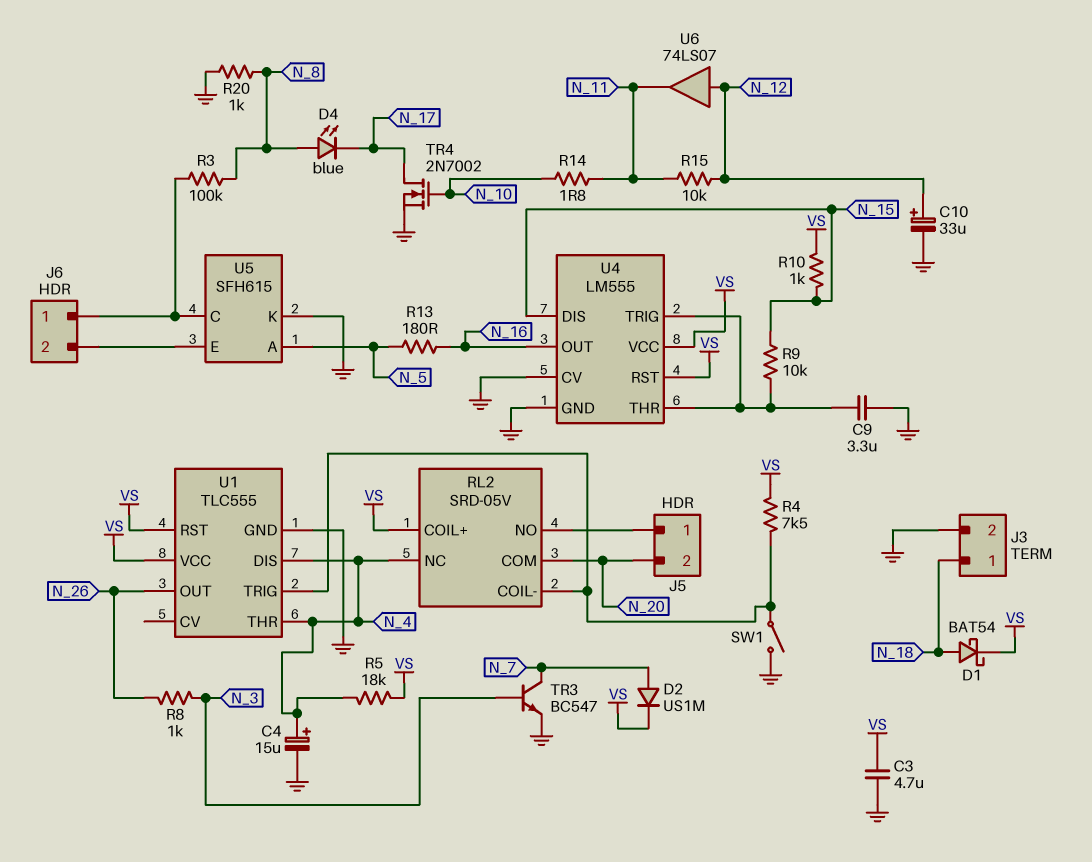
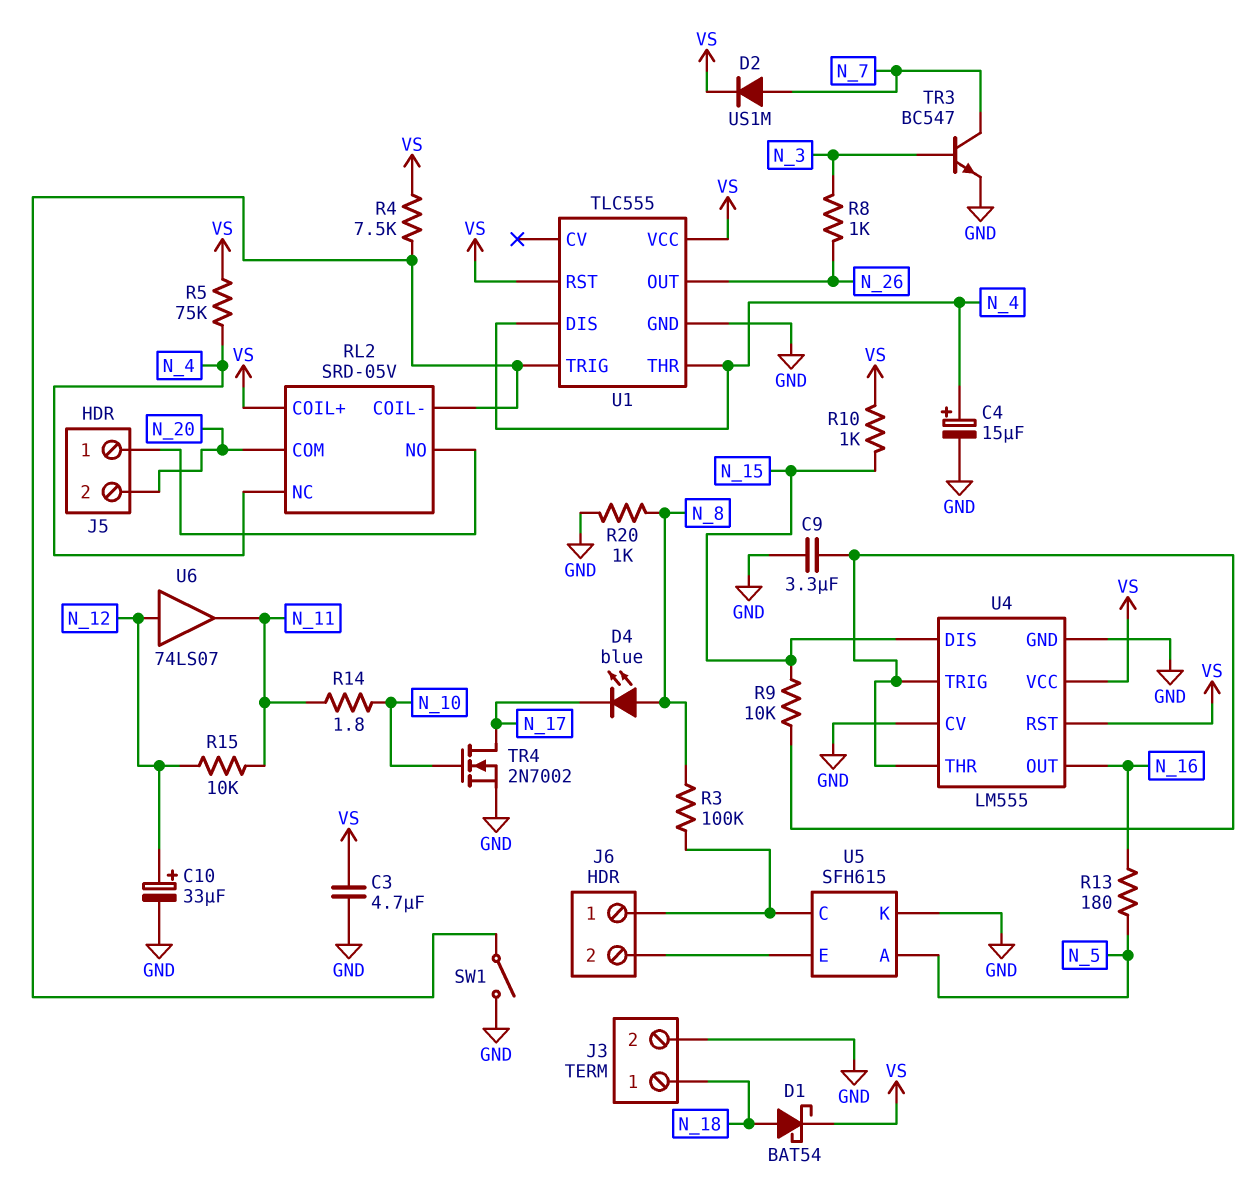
R5: 18k (N_4, VS) -> 75k (N_4, VS)

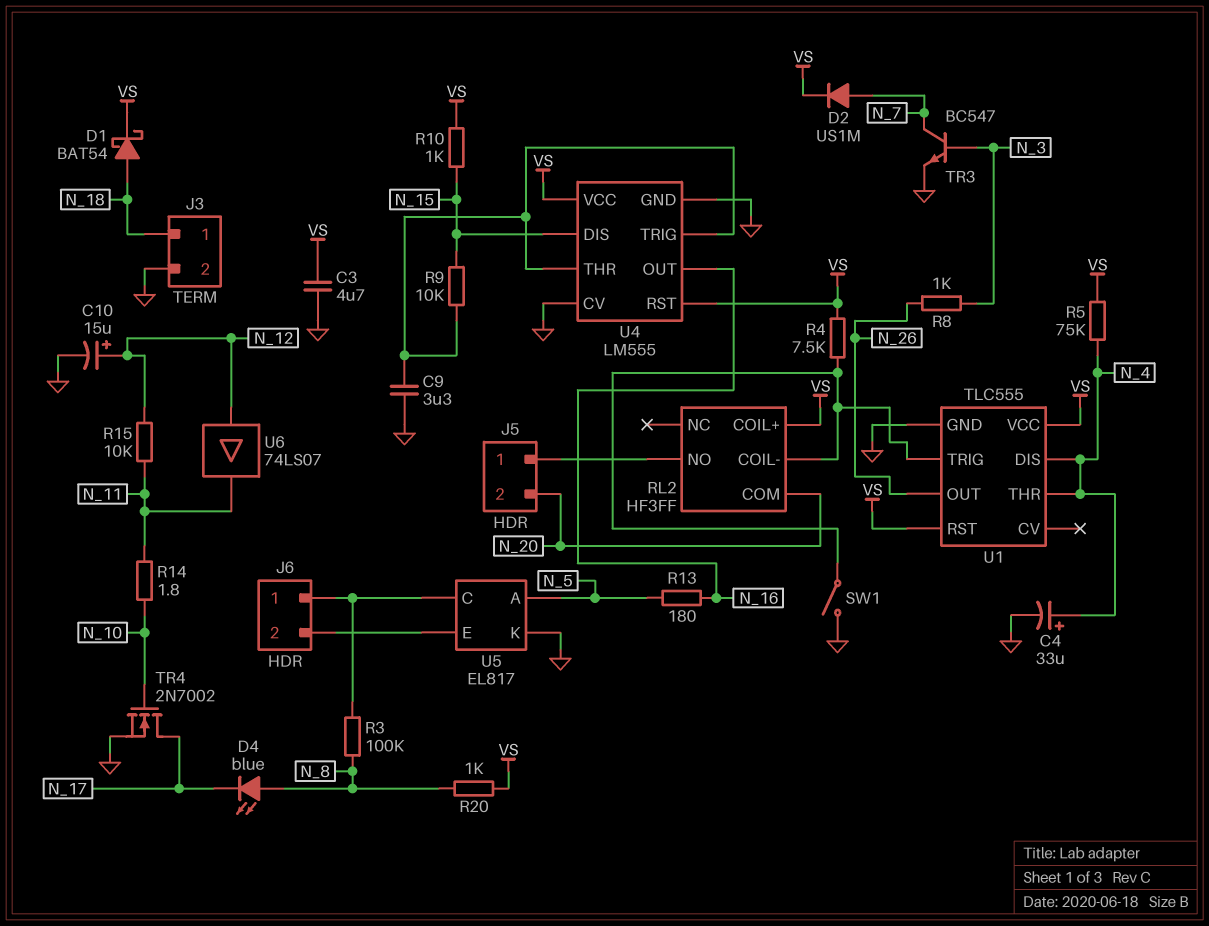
C4: 15uF (plus N_4, minus GND) -> 33uF (plus N_4, minus GND)
C10: 33uF (plus N_12, minus GND) -> 15uF (plus N_12, minus GND)
R20: 1k (GND, N_8) -> 1k (N_8, VS)
RL2: SRD-05V -> HF3FF
RL2 pin NC: N_4 -> none
U5: SFH615 -> EL817

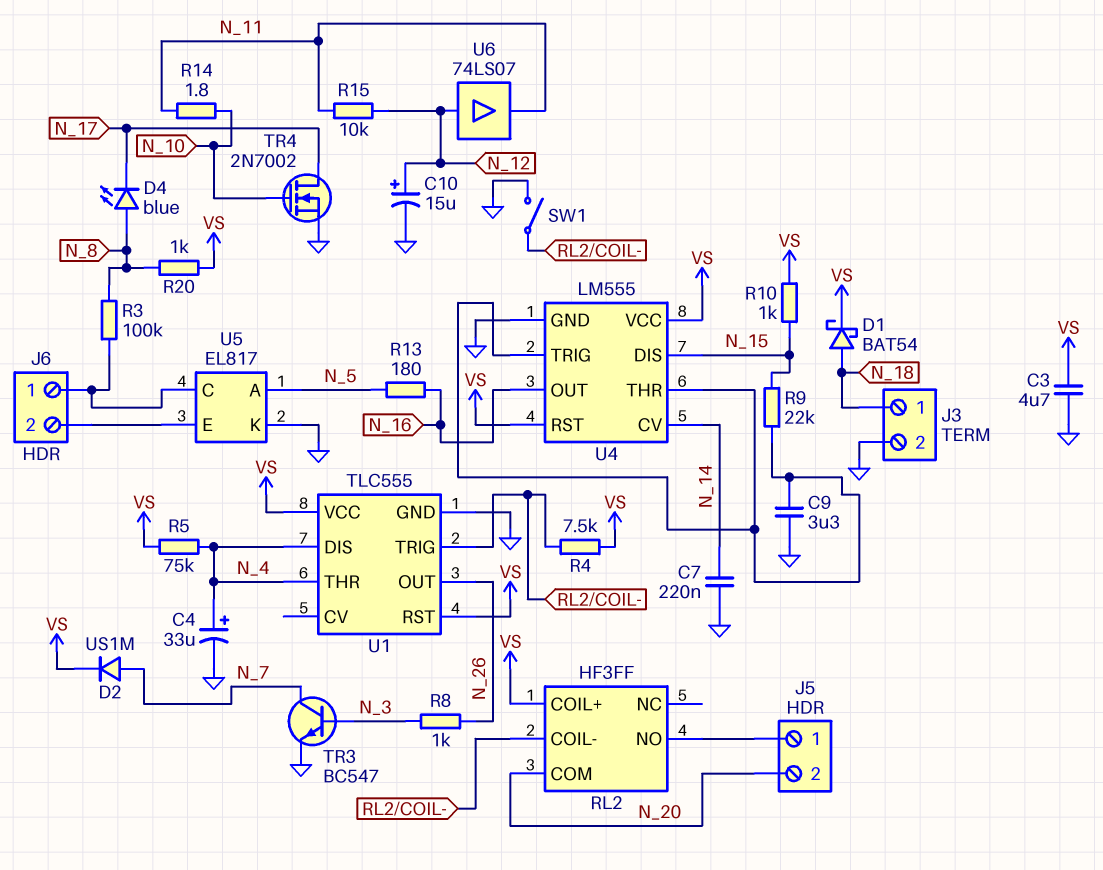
C7: none -> 220nF (GND, N_14)
R9: 10k (N_15, U4/THR) -> 22k (N_15, U4/THR)
U4 pin CV: GND -> N_14

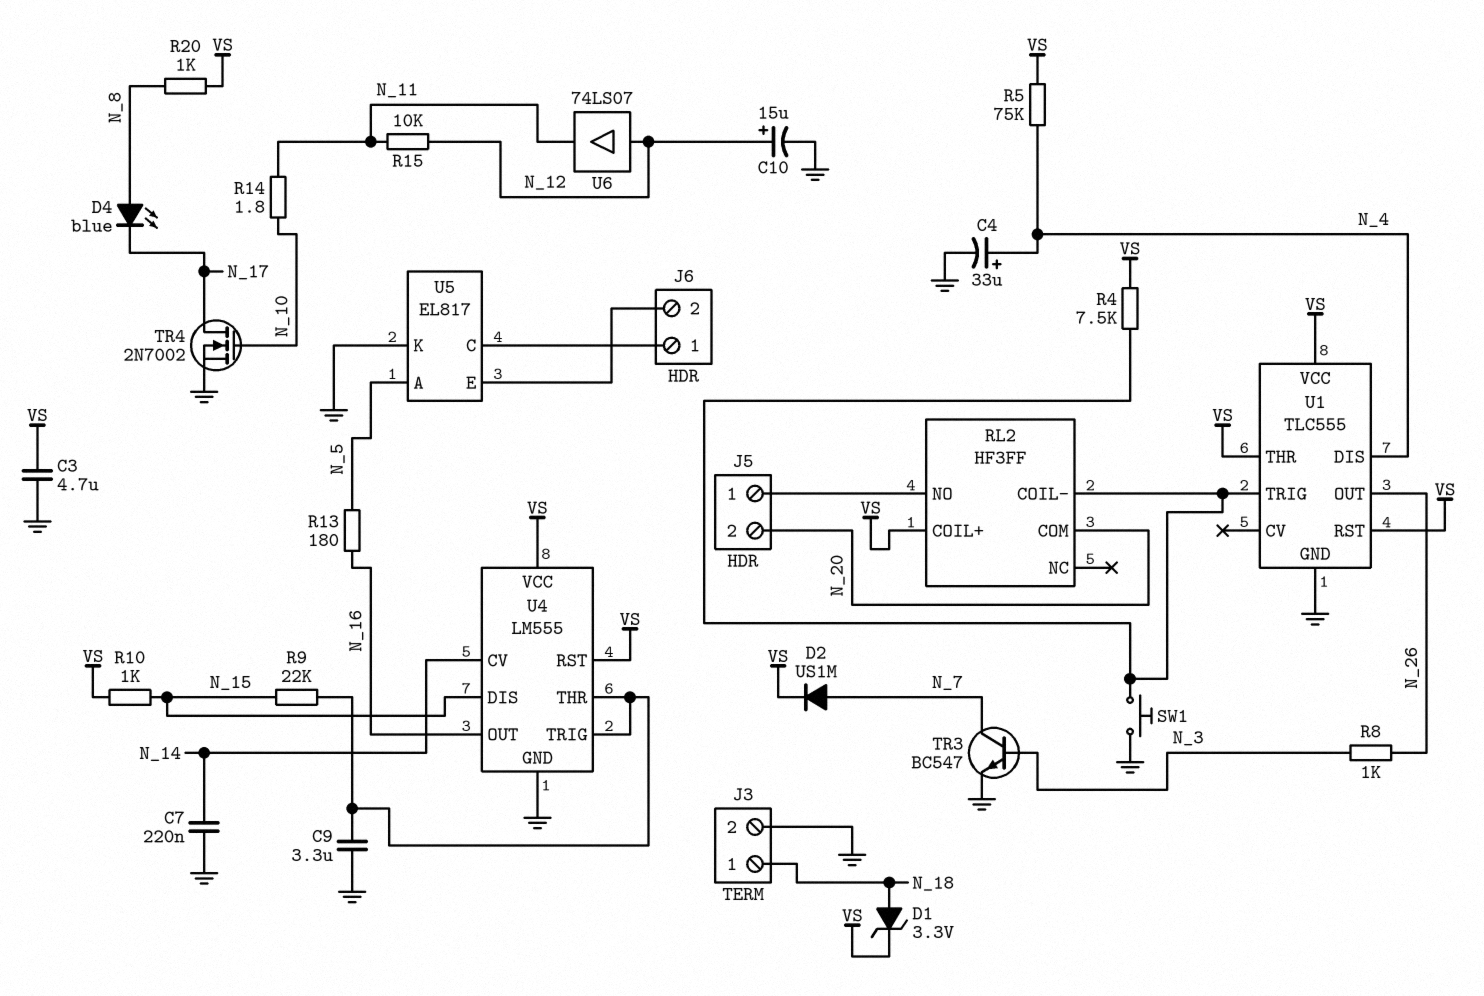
D1: schottky BAT54 (A N_18, K VS) -> zener 3.3V (A N_18, K VS)
R3: 100k (J6/1, N_8) -> none
SW1: switch (GND, RL2/COIL-) -> button (GND, RL2/COIL-)
U1 pin THR: N_4 -> VS

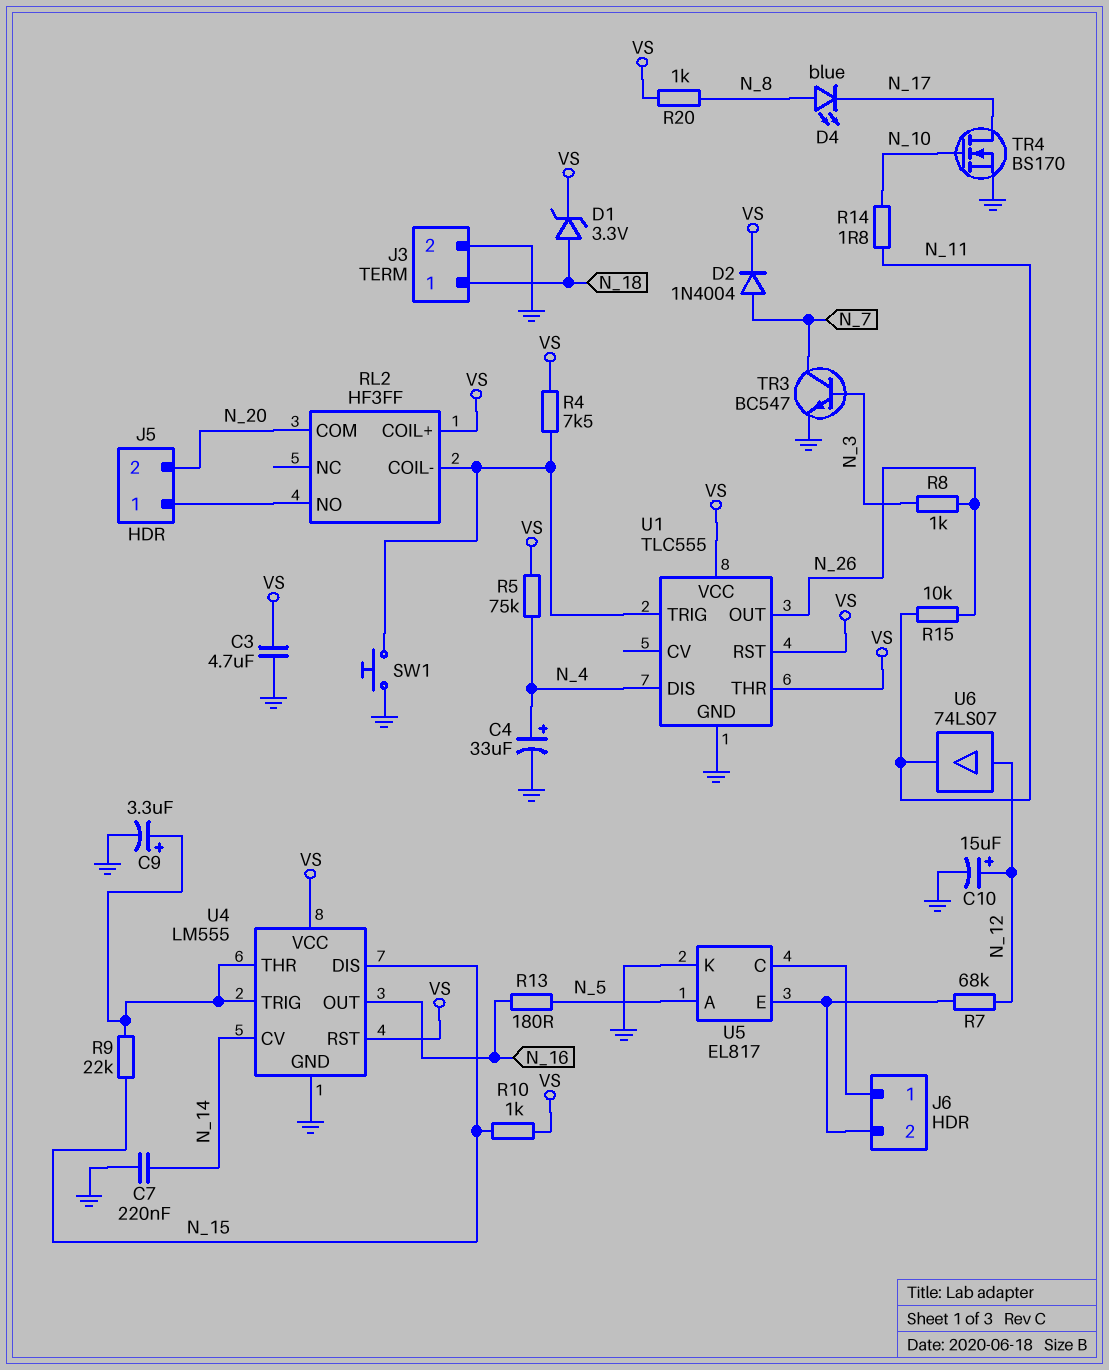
C9: 3.3uF (GND, U4/THR) -> 3.3uF (plus U4/THR, minus GND)
D2: diode US1M (A N_7, K VS) -> diode 1N4004 (A N_7, K VS)
R7: none -> 68k (J6/2, N_12)
R15: 10k (N_11, N_12) -> 10k (N_11, N_26)
TR4: NMOS 2N7002 (G N_10, D N_17, S GND) -> NMOS BS170 (G N_10, D N_17, S GND)

